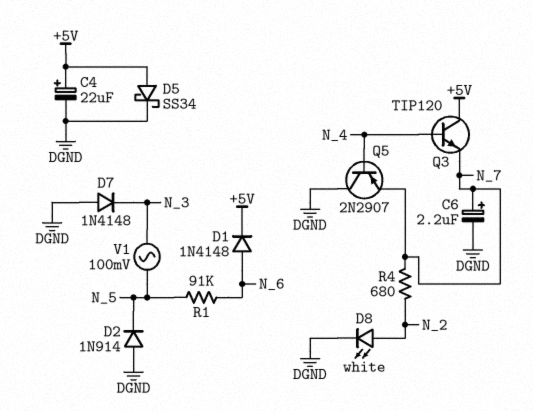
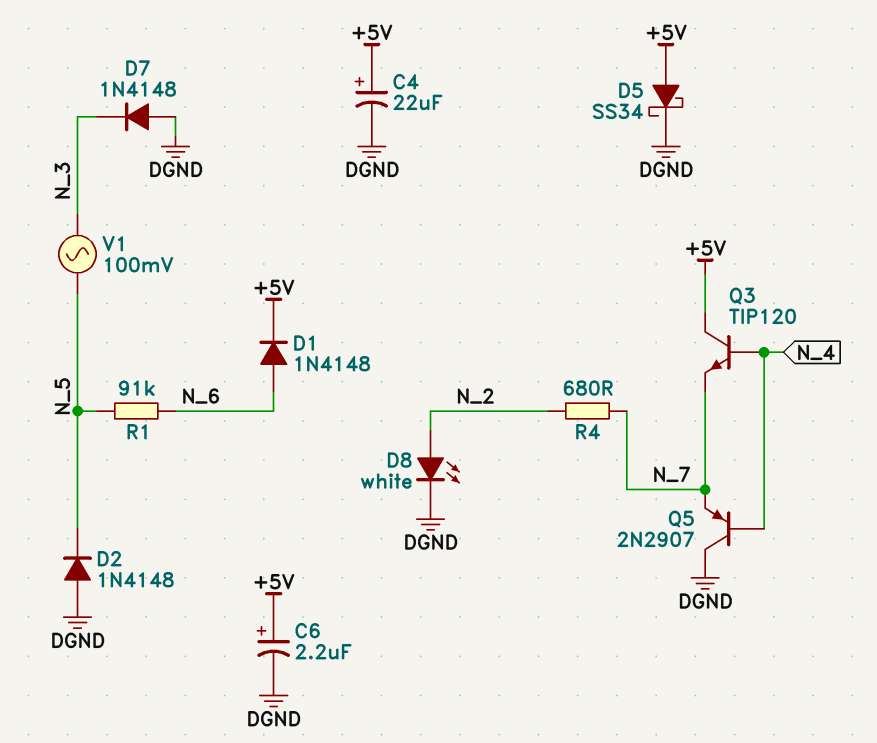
C6: 2.2uF (plus N_7, minus DGND) -> 2.2uF (plus +5V, minus DGND)
D2: diode 1N914 (A DGND, K N_5) -> diode 1N4148 (A DGND, K N_5)

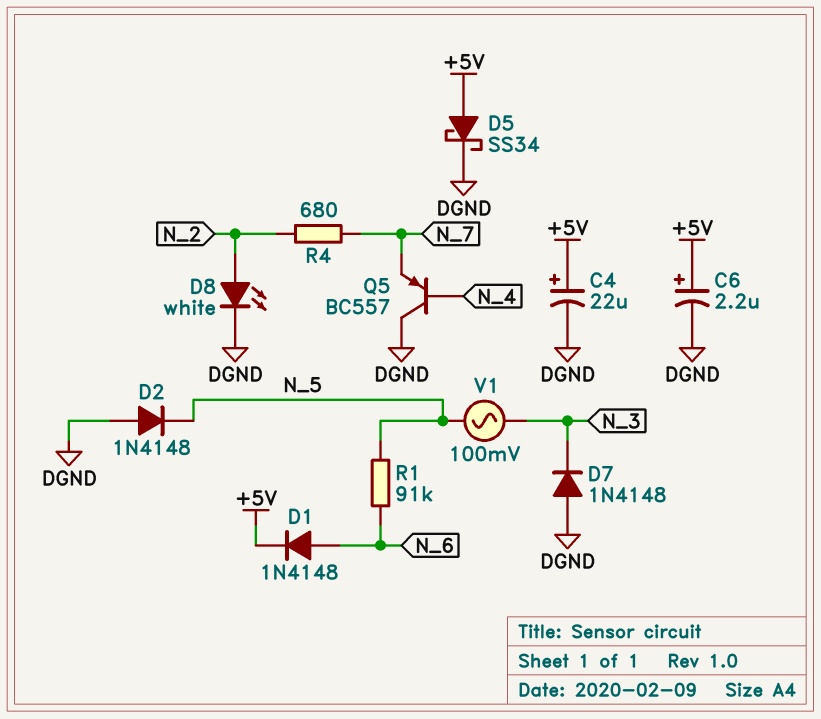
Q3: NPN TIP120 (B N_4, C +5V, E N_7) -> none
Q5: PNP 2N2907 (B N_4, C DGND, E N_7) -> PNP BC557 (B N_4, C DGND, E N_7)

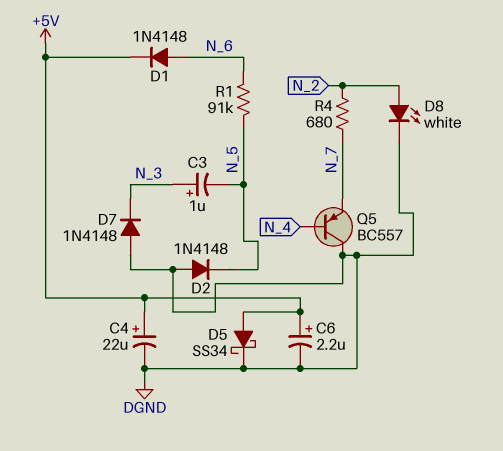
C3: none -> 1uF (plus N_3, minus N_5)
V1: AC 100mV (N_3, N_5) -> none

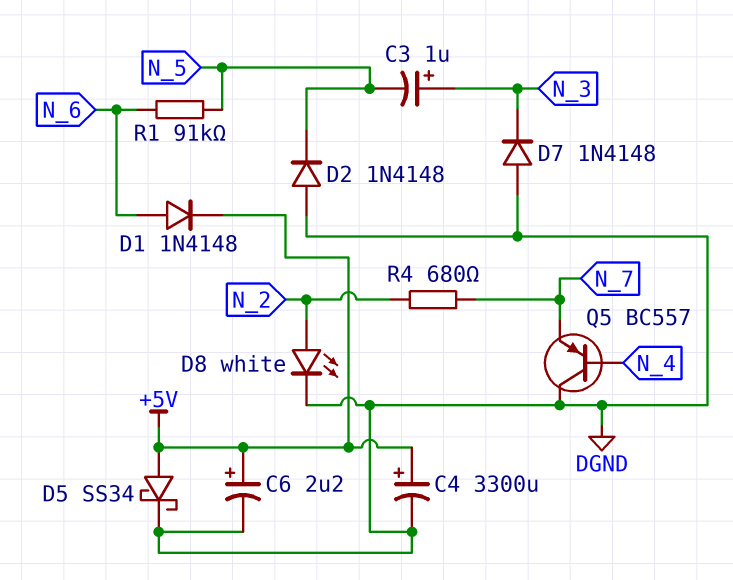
C4: 22uF (plus +5V, minus DGND) -> 3300uF (plus +5V, minus DGND)

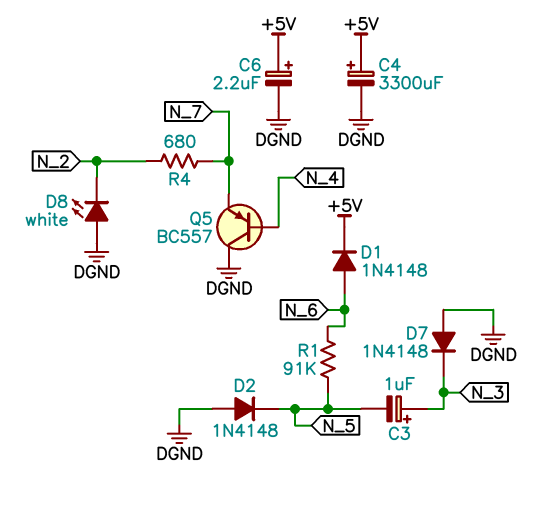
D5: schottky SS34 (A +5V, K DGND) -> none
D8: LED white (A N_2, K DGND) -> LED white (A DGND, K N_2)

